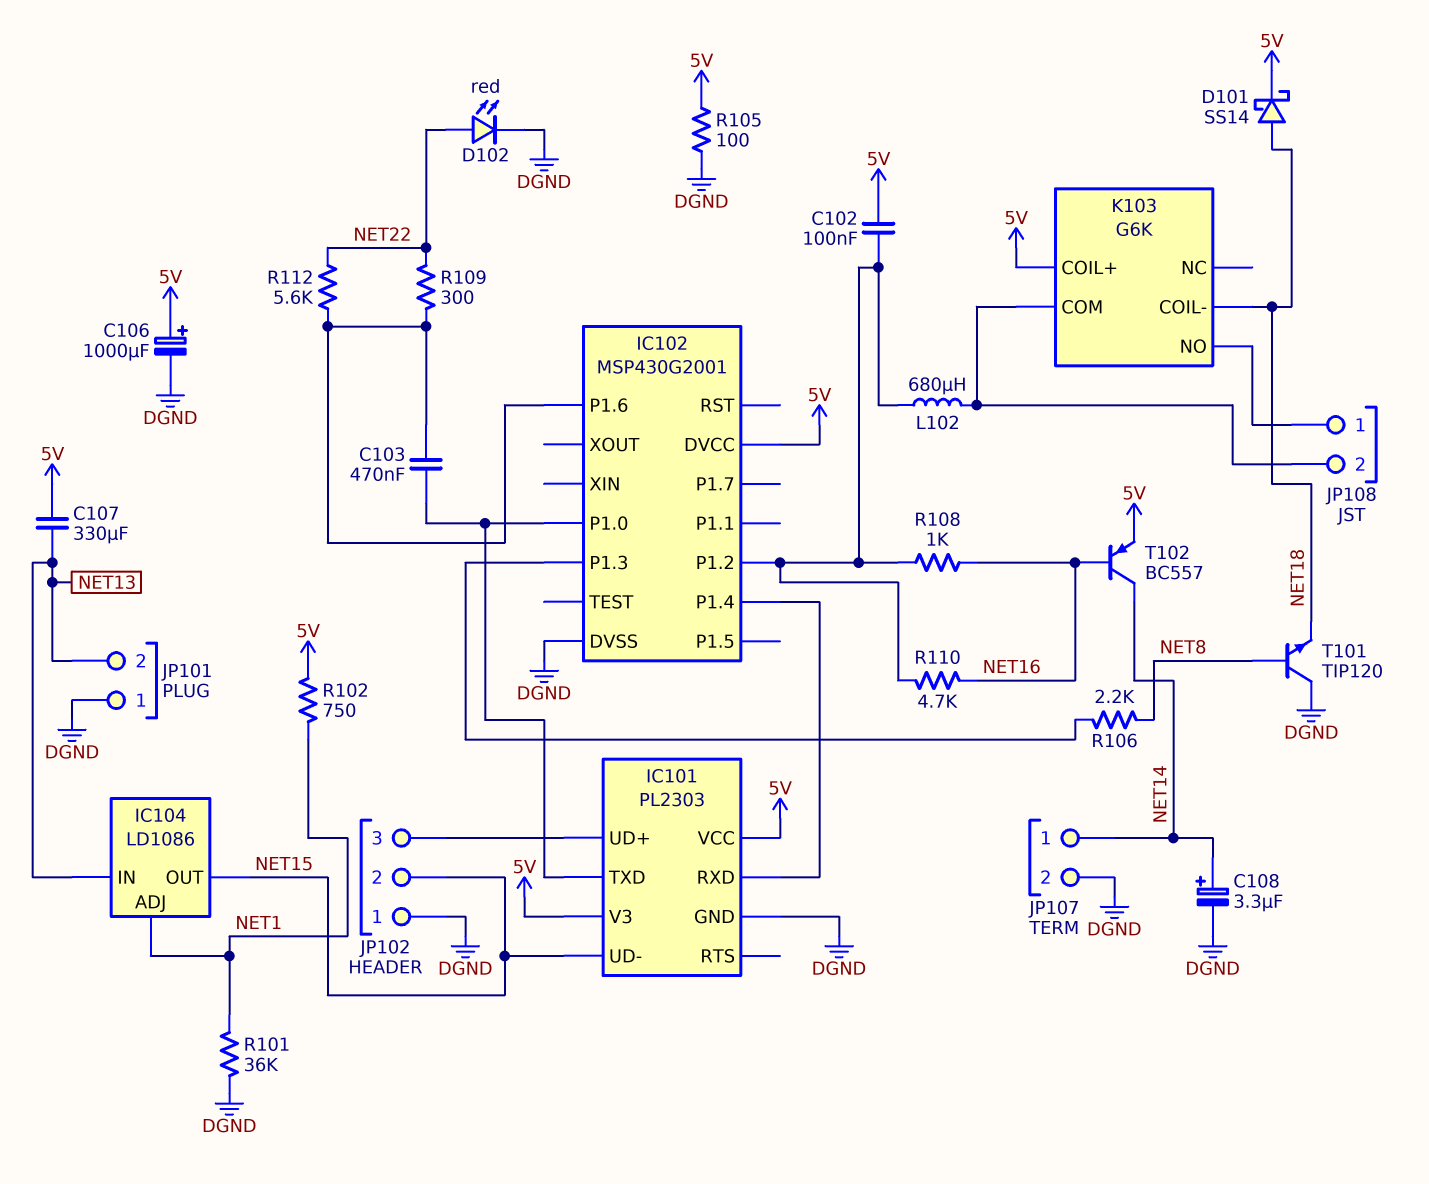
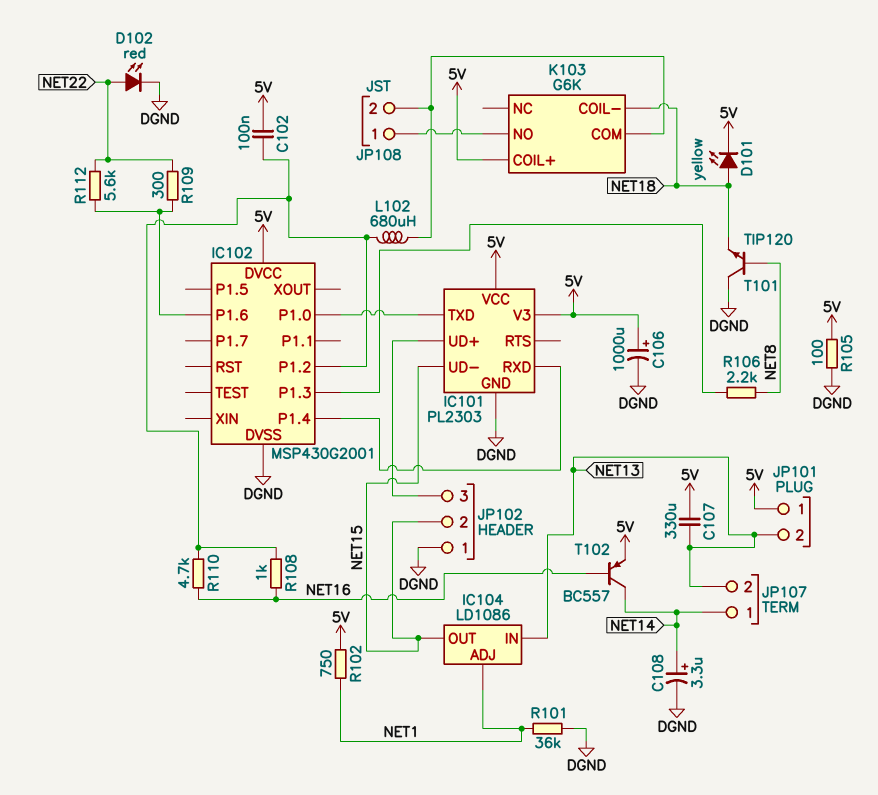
C103: 470nF (IC101/TXD, IC102/P1.6) -> none
D101: schottky SS14 (A NET18, K 5V) -> LED yellow (A NET18, K 5V)
JP101 pin 1: DGND -> 5V
JP107 pin 2: DGND -> NET13

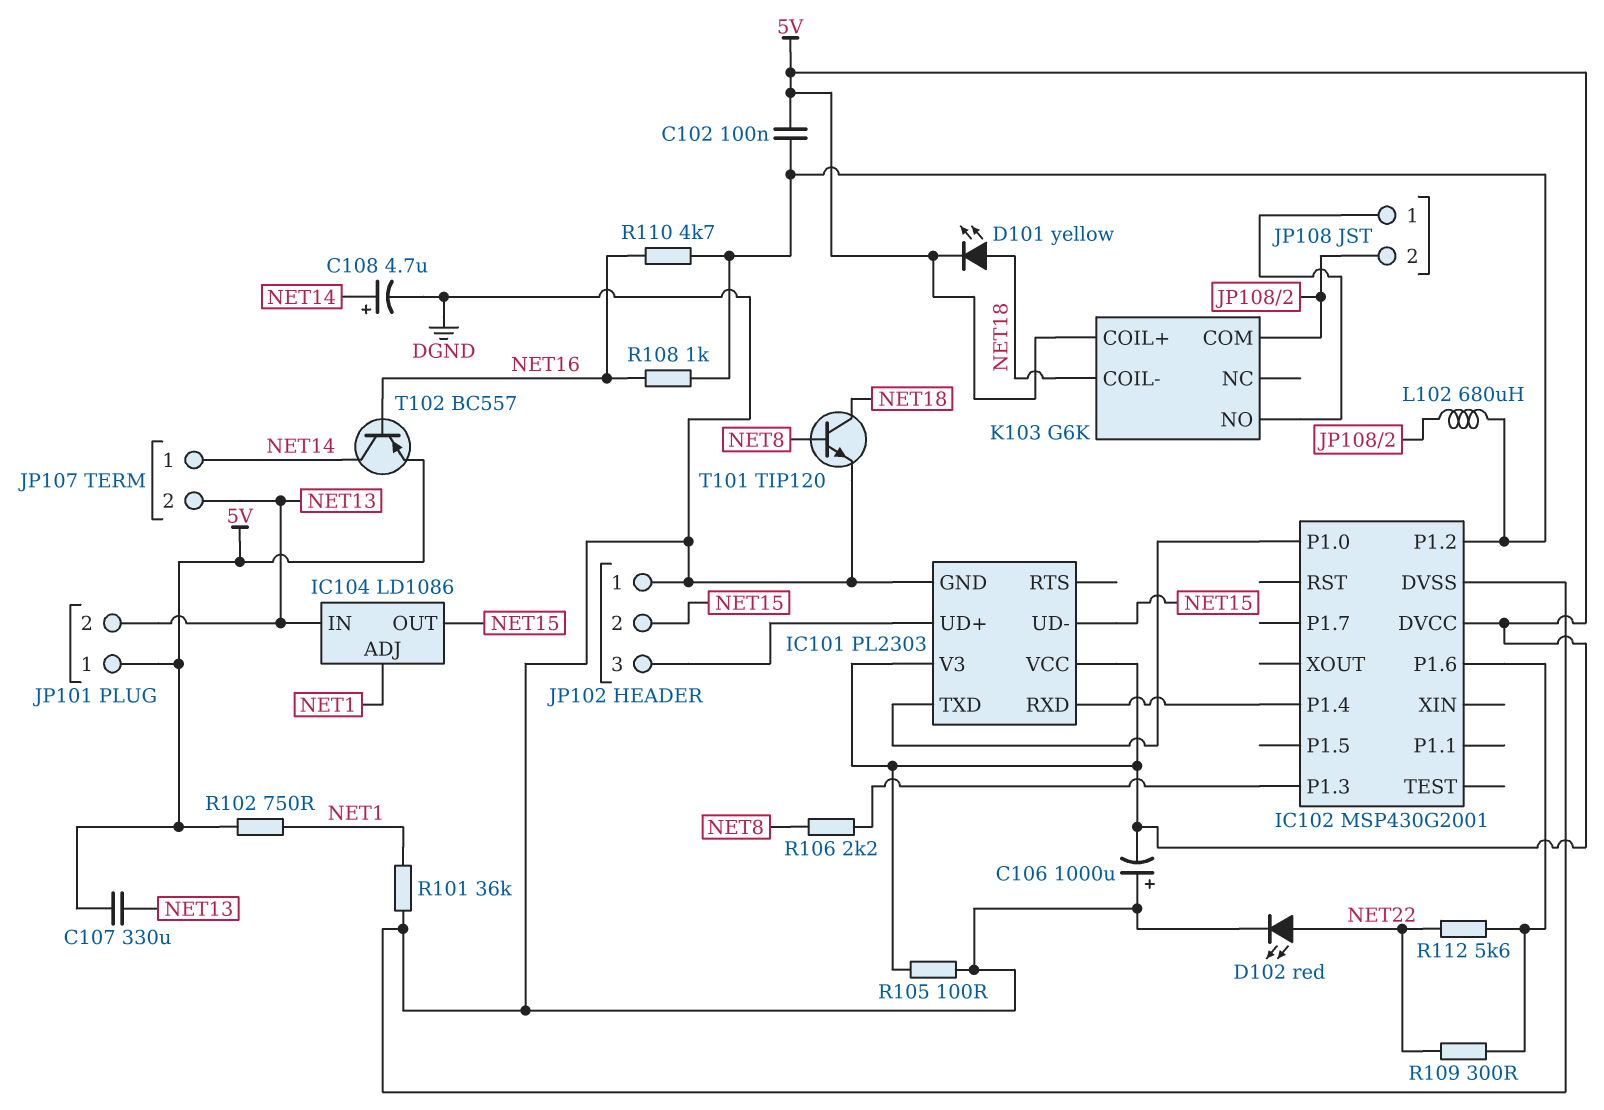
C106: 1000uF (plus 5V, minus DGND) -> 1000uF (plus DGND, minus 5V)
C108: 3.3uF (plus NET14, minus DGND) -> 4.7uF (plus NET14, minus DGND)
T101: NPN TIP120 (B NET8, C DGND, E NET18) -> NPN TIP120 (B NET8, C NET18, E DGND)

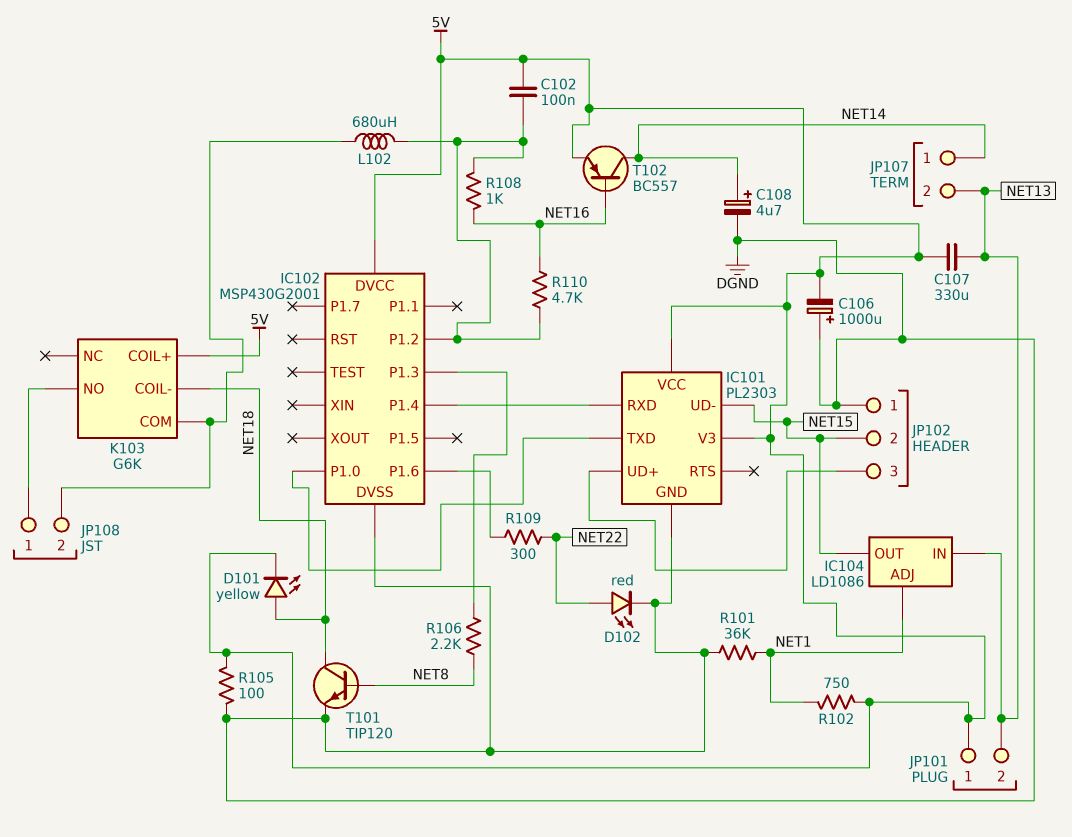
R112: 5.6k (IC102/P1.6, NET22) -> none

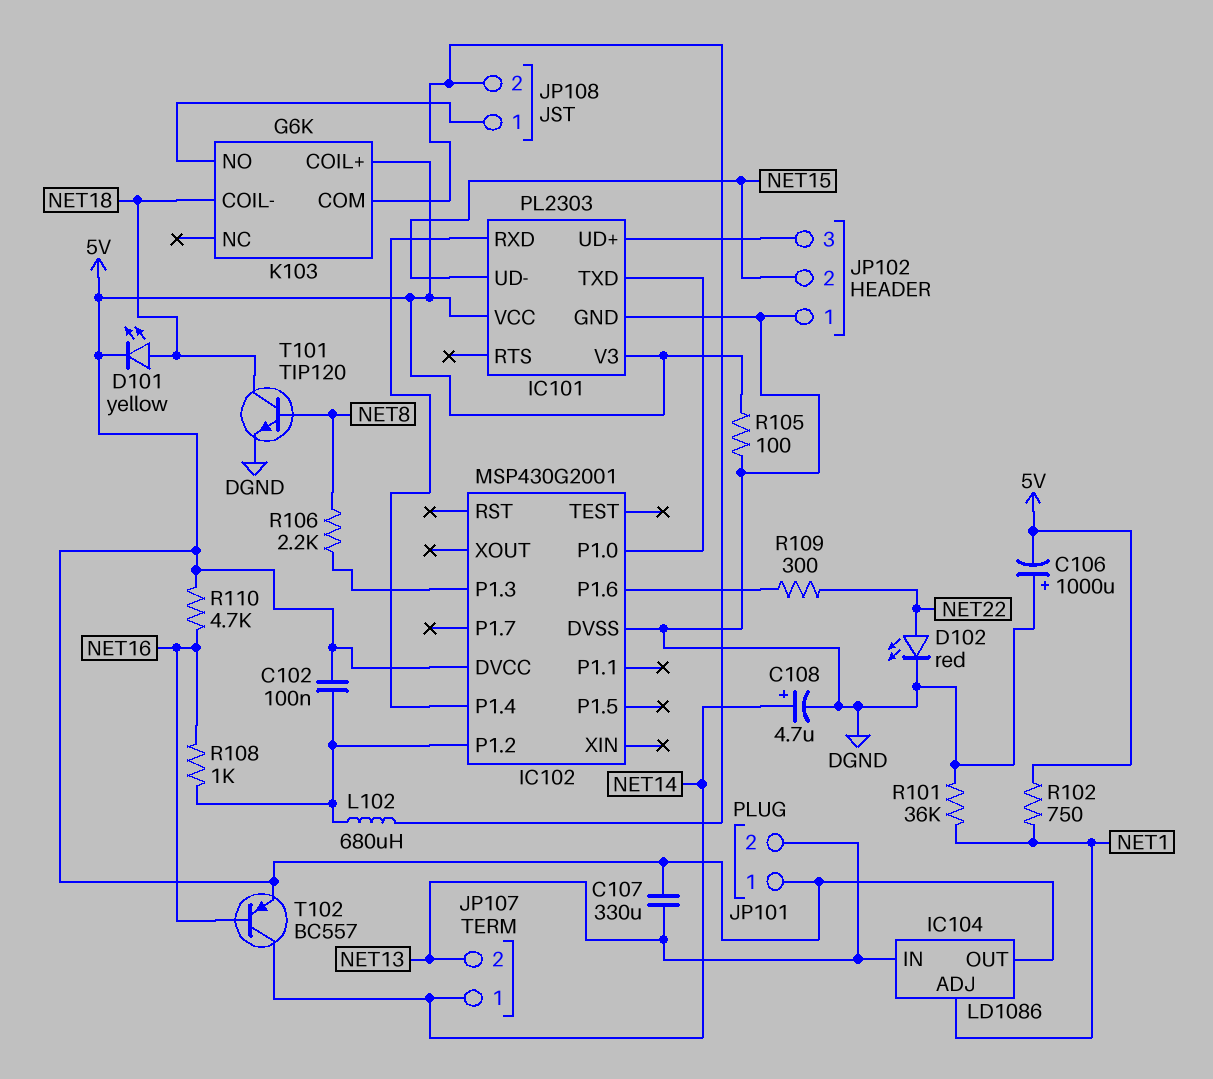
IC104 pin OUT: NET15 -> 5V
R110: 4.7k (IC102/P1.2, NET16) -> 4.7k (5V, NET16)

